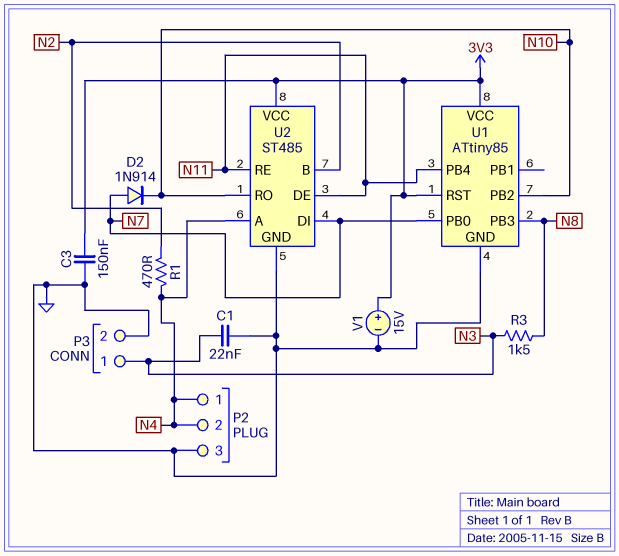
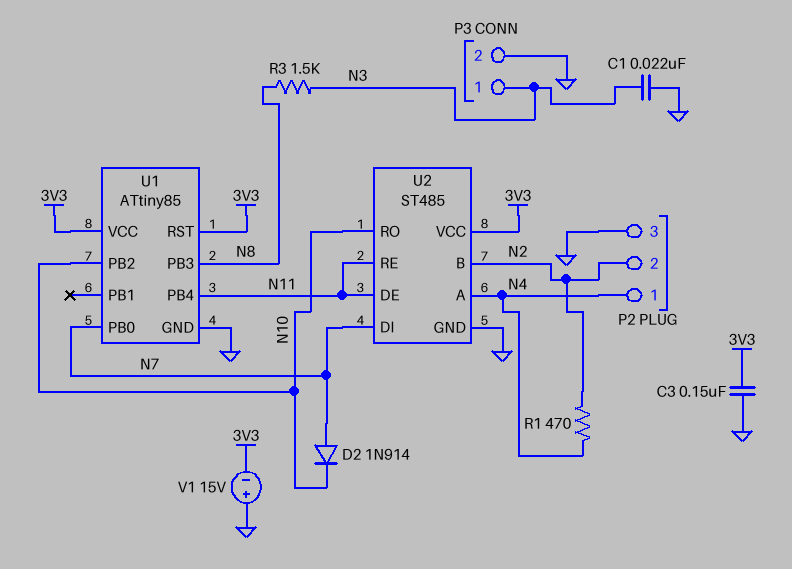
P2 pin 2: N4 -> N2
V1: 15V (plus 3V3, minus GND) -> 15V (plus GND, minus 3V3)

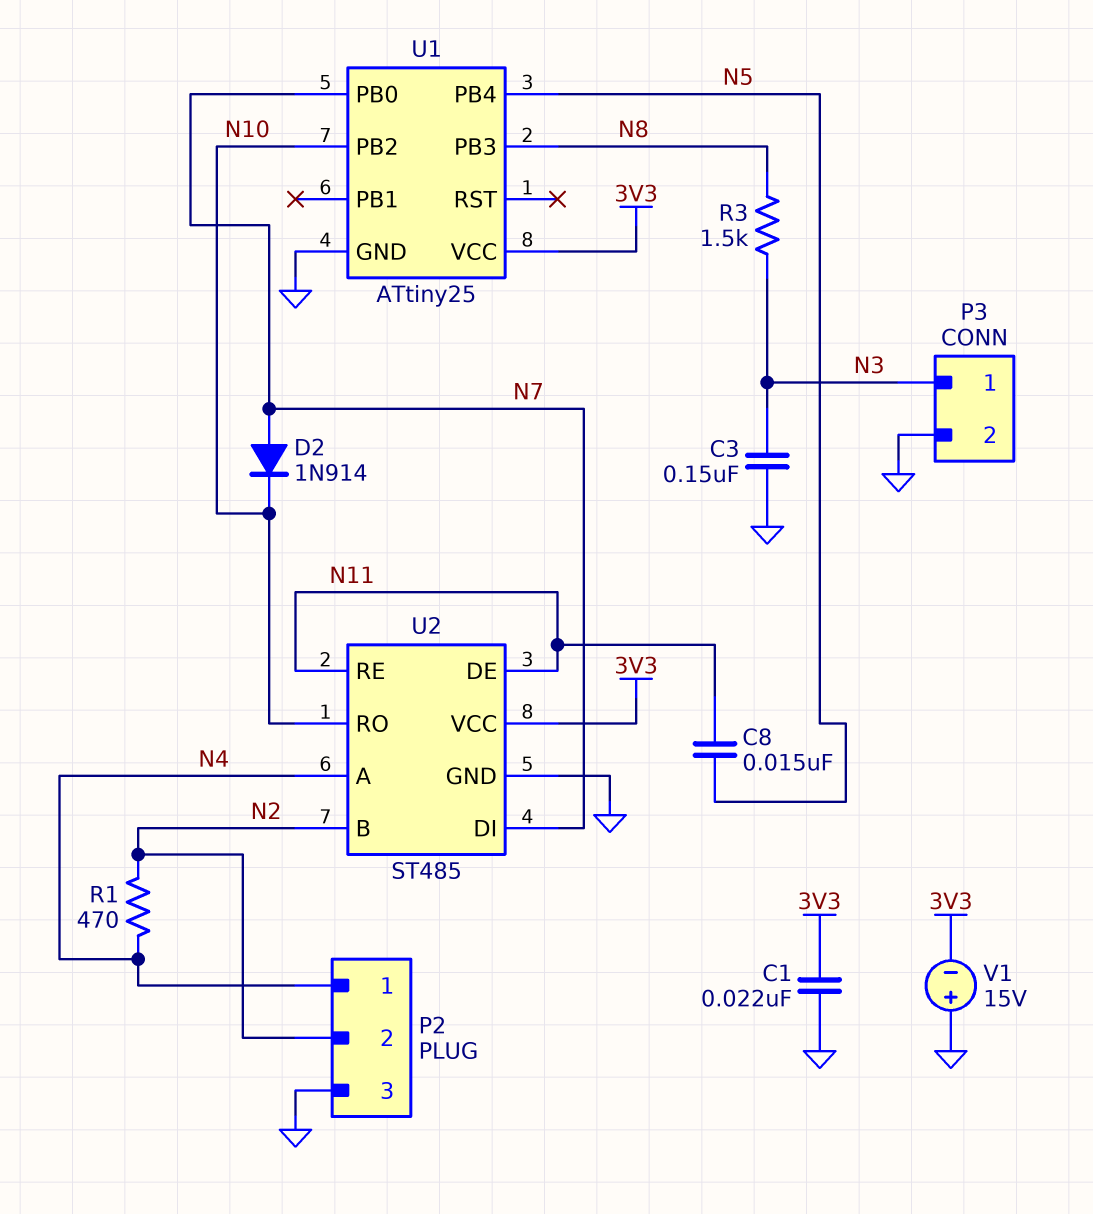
C1: 22nF (GND, N3) -> 22nF (3V3, GND)
C3: 150nF (3V3, GND) -> 150nF (GND, N3)
C8: none -> 15nF (N5, N11)
U1: ATtiny85 -> ATtiny25
U1 pin PB4: N11 -> N5
U1 pin RST: 3V3 -> none

